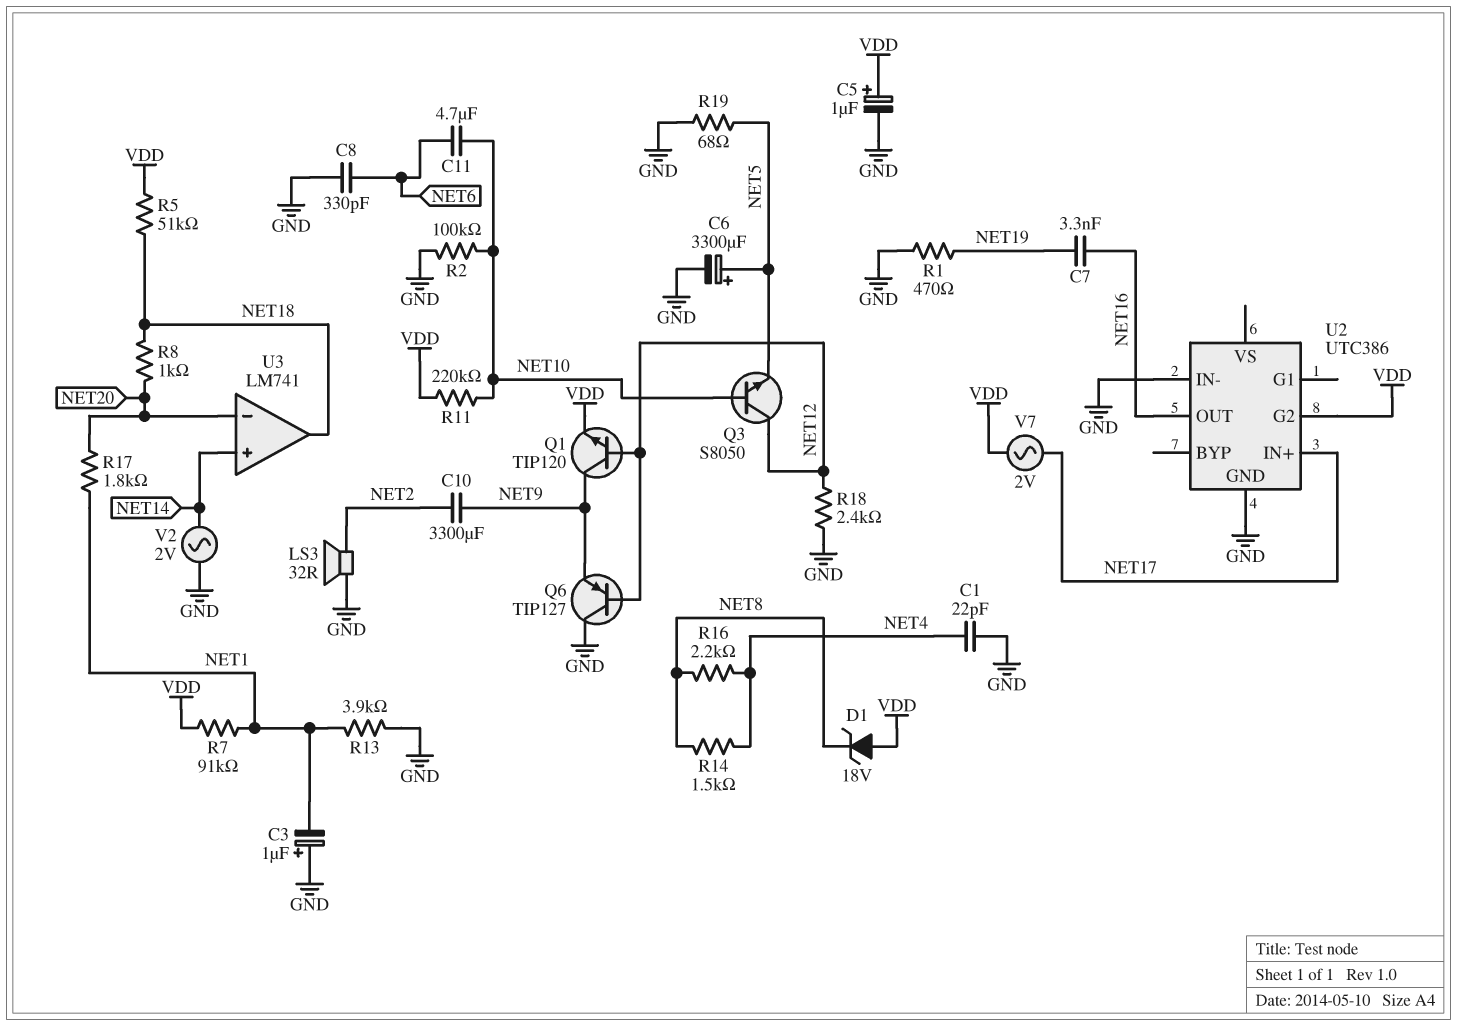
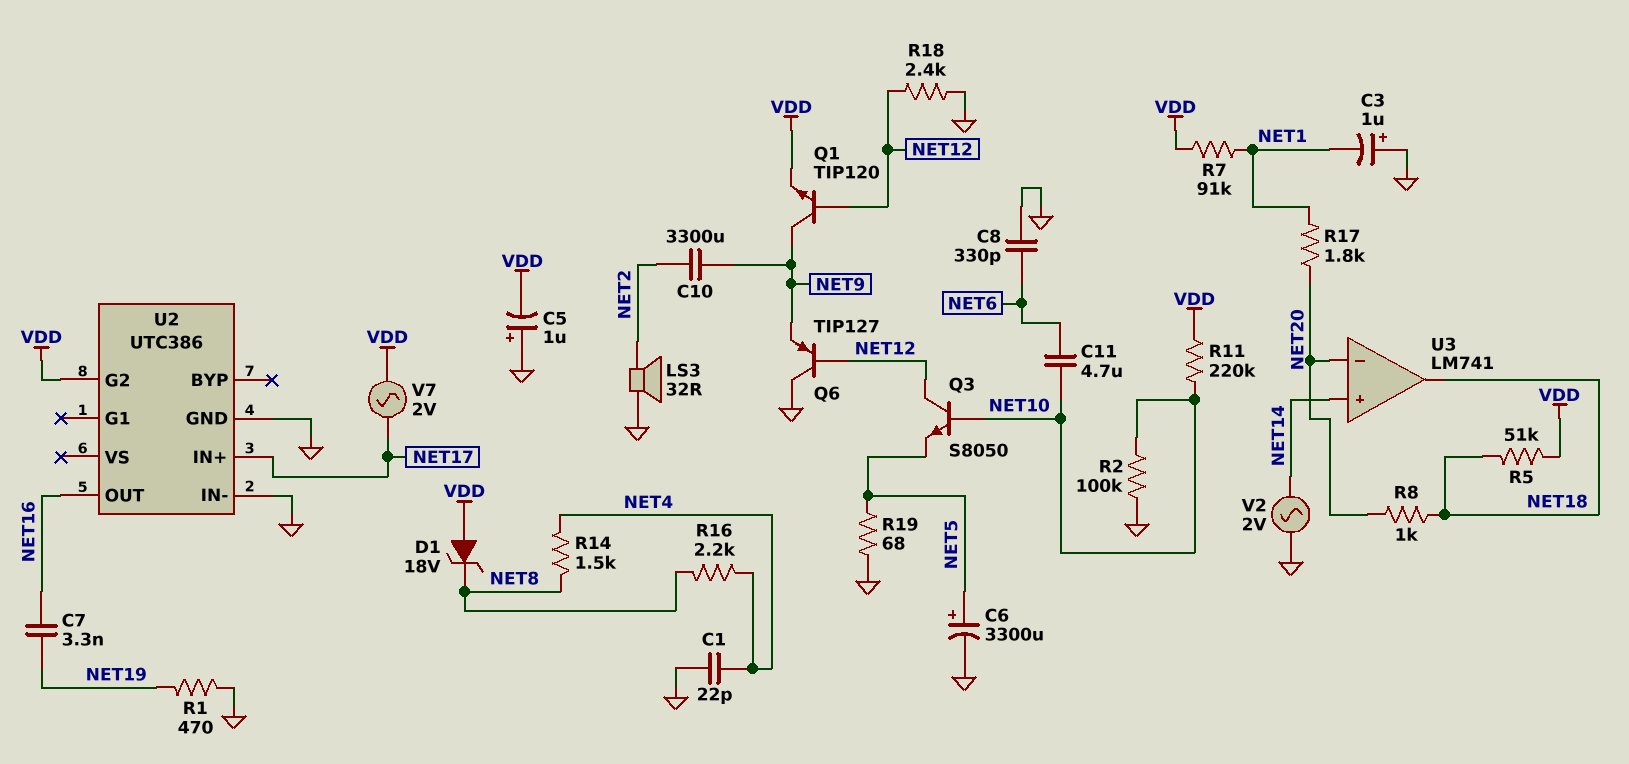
C5: 1uF (plus VDD, minus GND) -> 1uF (plus GND, minus VDD)
R13: 3.9k (GND, NET1) -> none

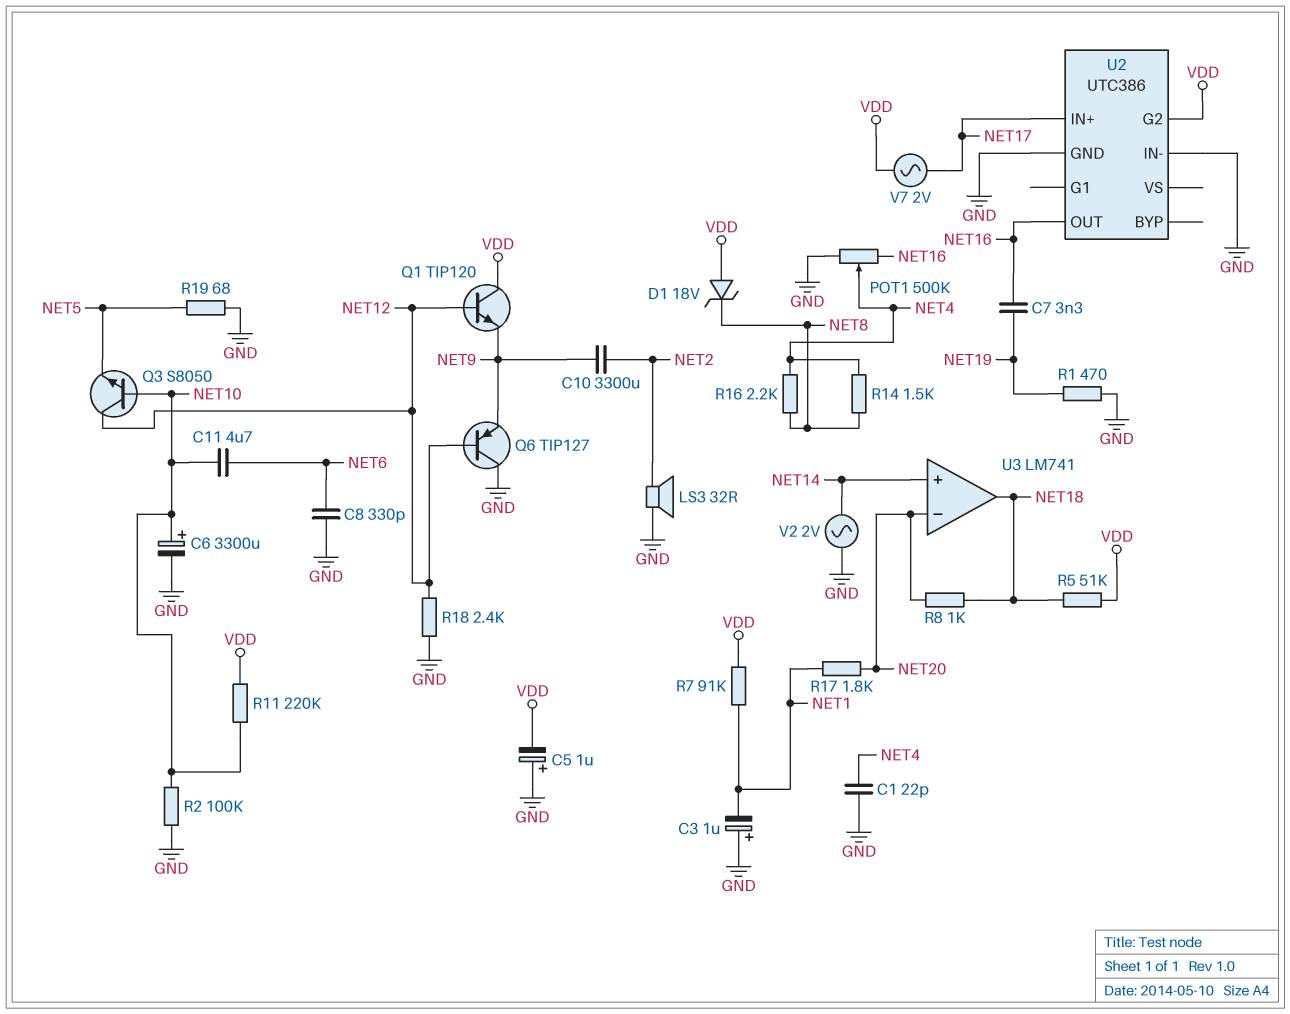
C6: 3300uF (plus NET5, minus GND) -> 3300uF (plus NET10, minus GND)
POT1: none -> 500k (GND, NET16, wiper NET4)
Q1: NPN TIP120 (B NET12, C NET9, E VDD) -> NPN TIP120 (B NET12, C VDD, E NET9)

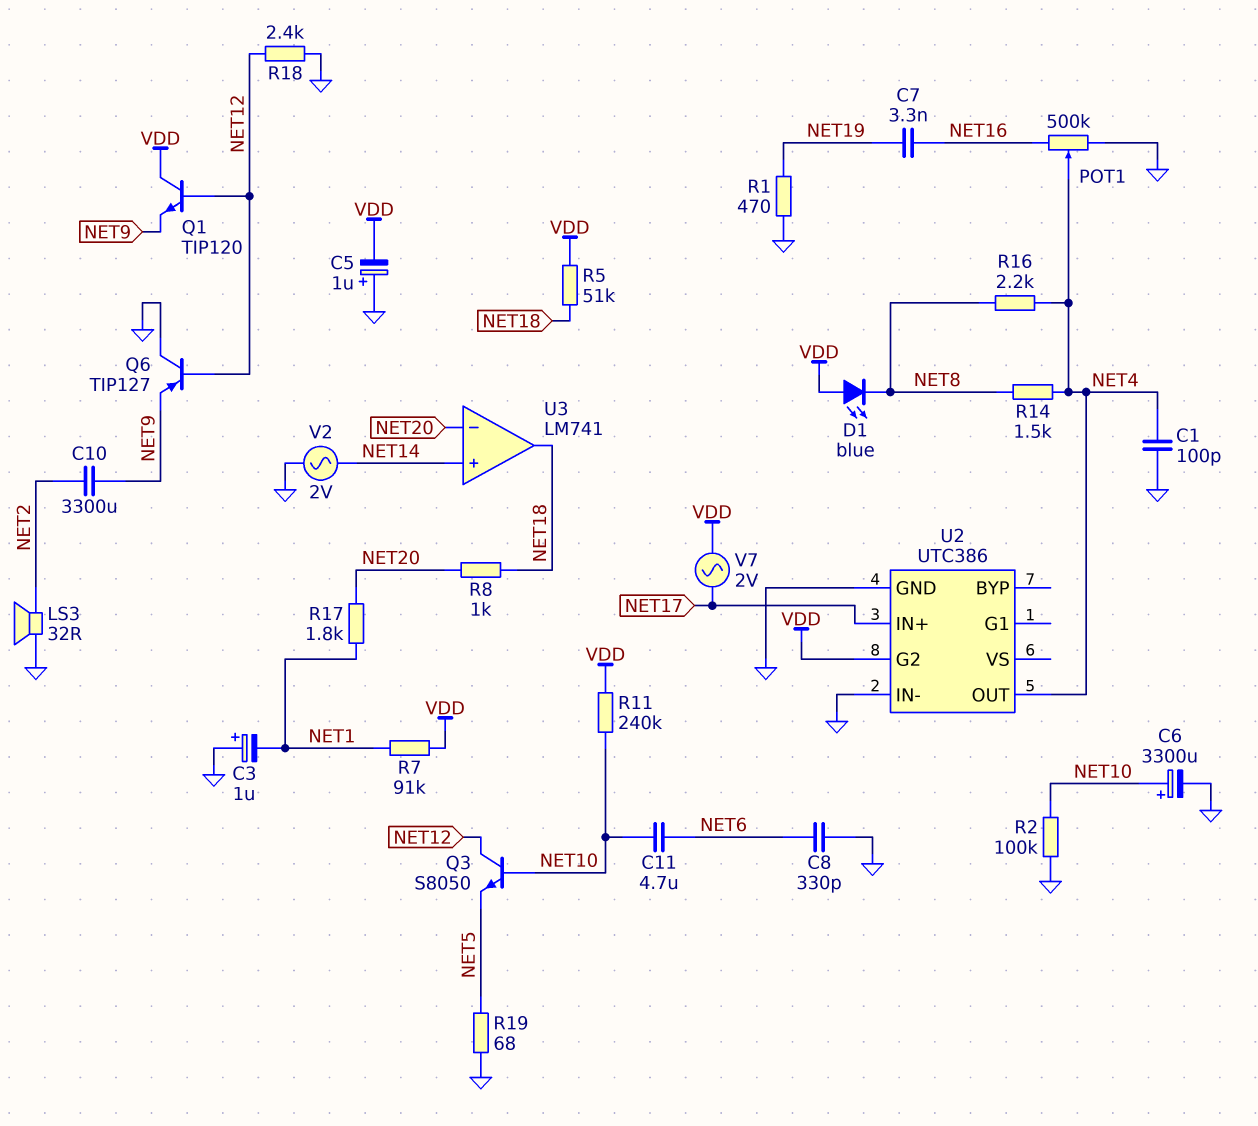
C1: 22pF (GND, NET4) -> 100pF (GND, NET4)
D1: zener 18V (A VDD, K NET8) -> LED blue (A VDD, K NET8)
R11: 220k (NET10, VDD) -> 240k (NET10, VDD)
U2 pin OUT: NET16 -> NET4

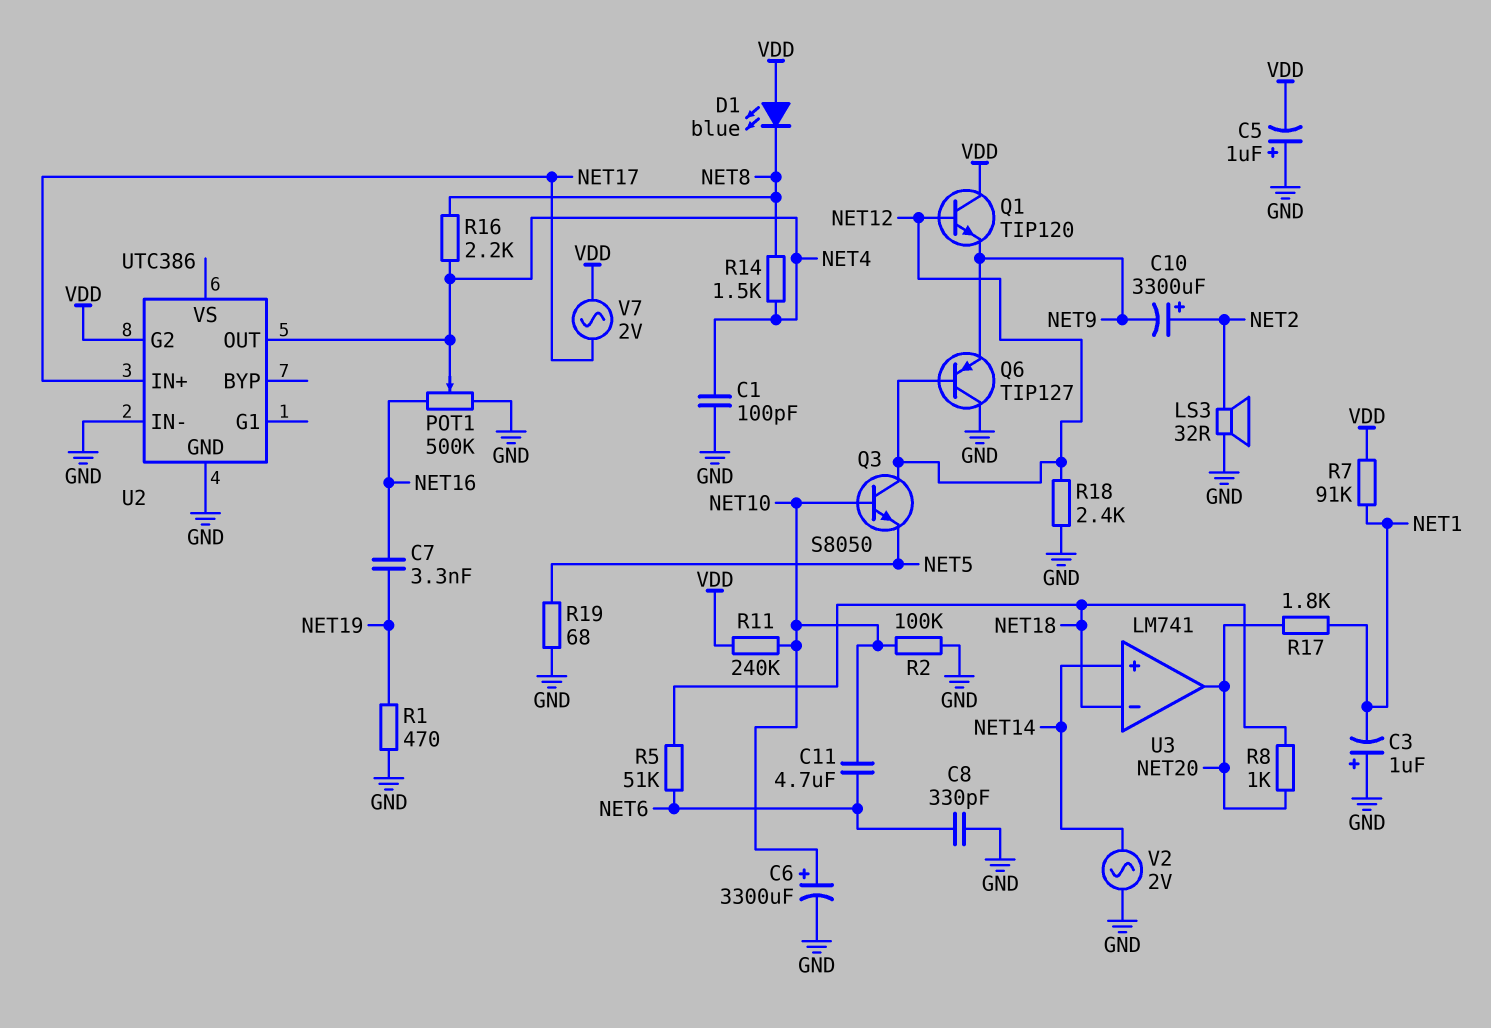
C10: 3300uF (NET2, NET9) -> 3300uF (plus NET2, minus NET9)
R5: 51k (NET18, VDD) -> 51k (NET6, NET18)
U3 pin in-: NET20 -> NET18
U3 pin out: NET18 -> NET20

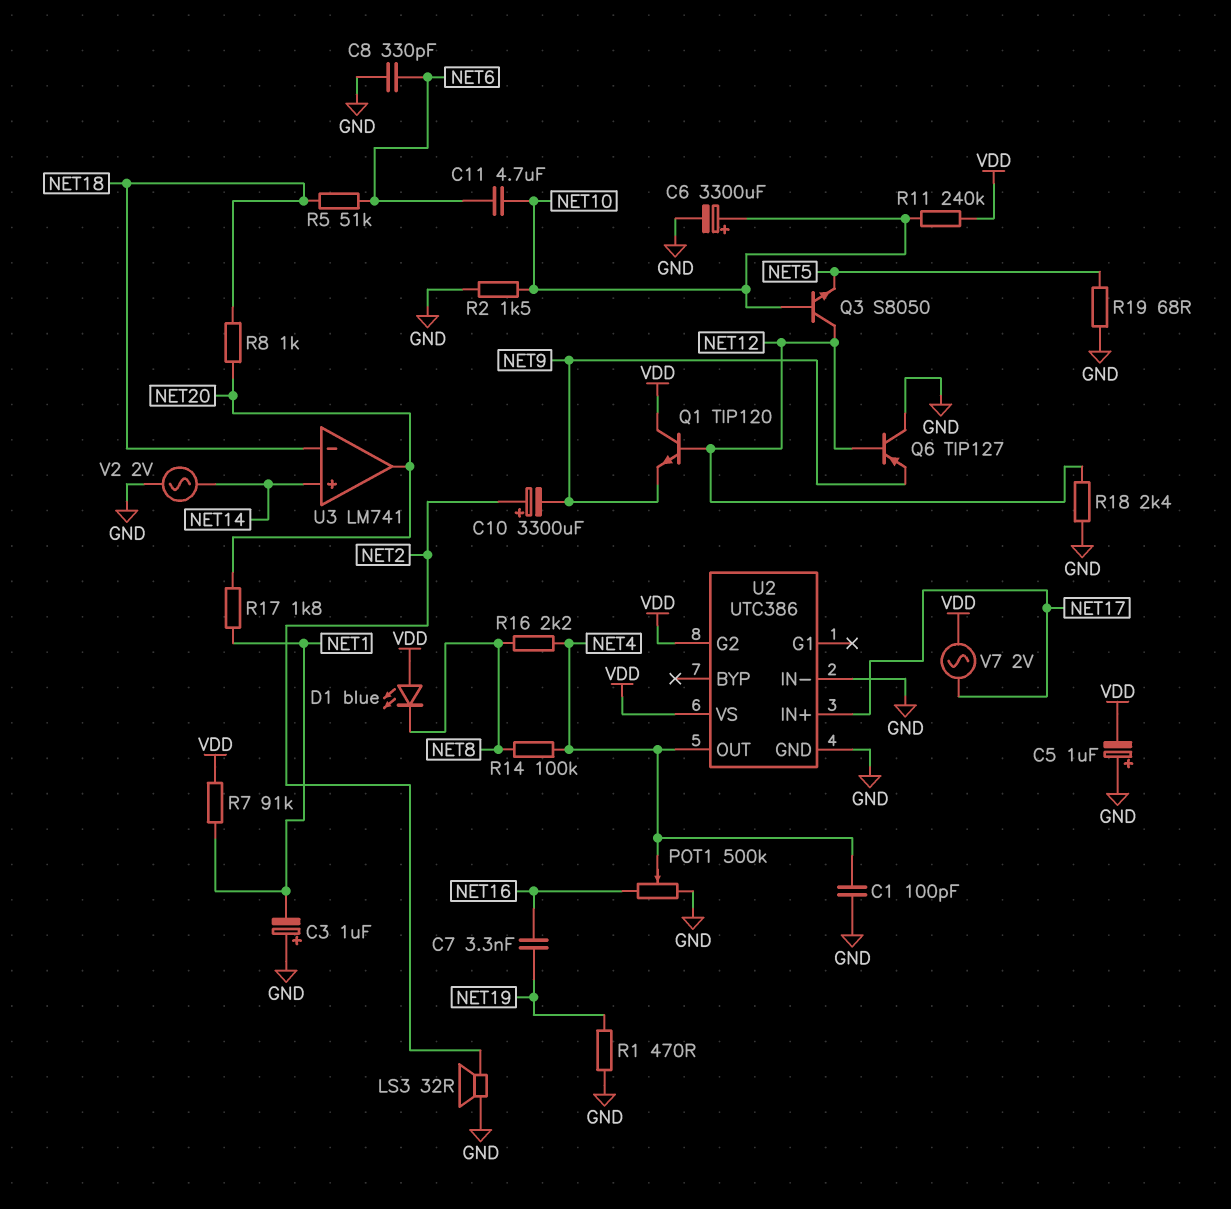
R2: 100k (GND, NET10) -> 1.5k (GND, NET10)
R14: 1.5k (NET4, NET8) -> 100k (NET4, NET8)
U2 pin VS: none -> VDD

